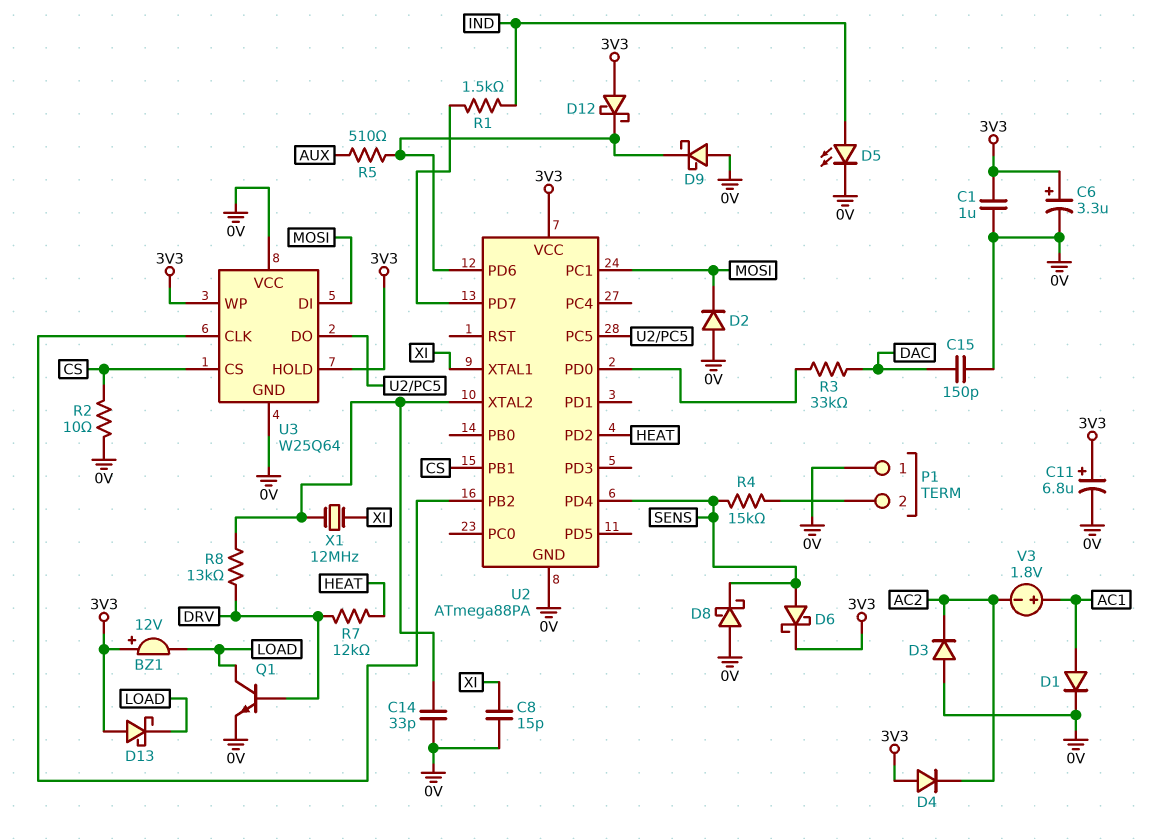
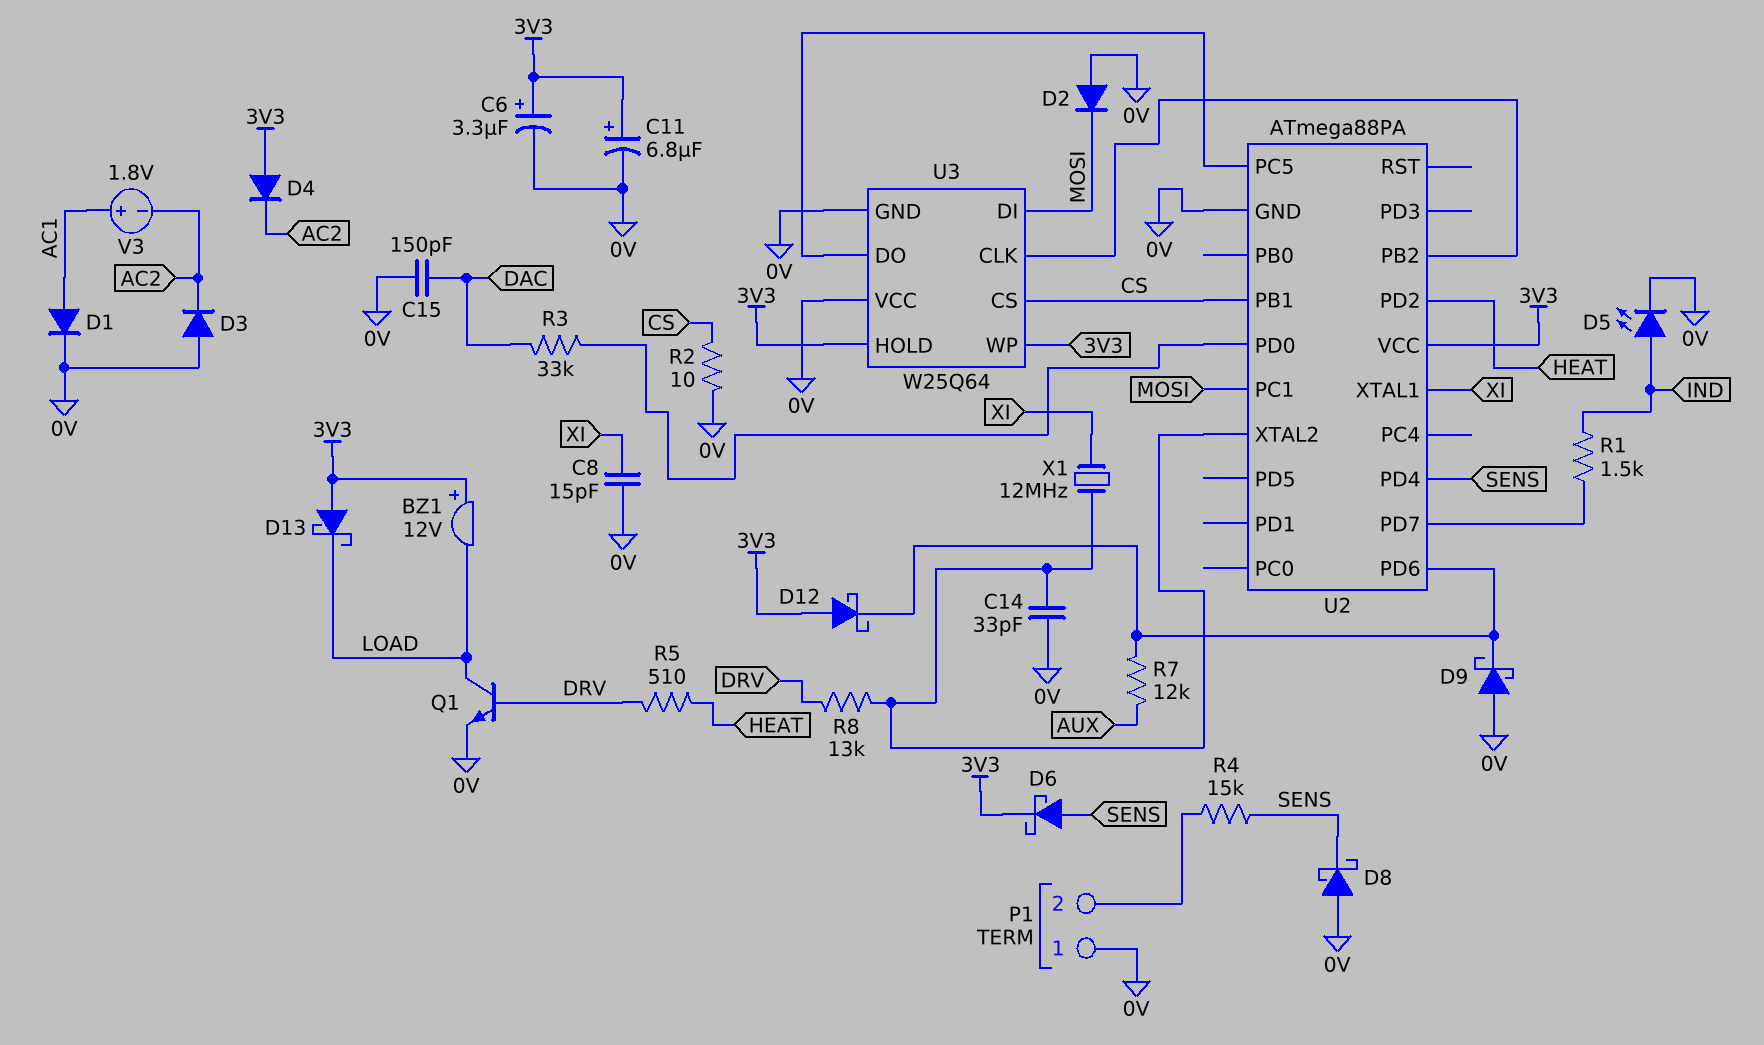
C1: 1uF (0V, 3V3) -> none
R5: 510 (AUX, U2/PD6) -> 510 (DRV, HEAT)
R7: 12k (DRV, HEAT) -> 12k (AUX, U2/PD6)

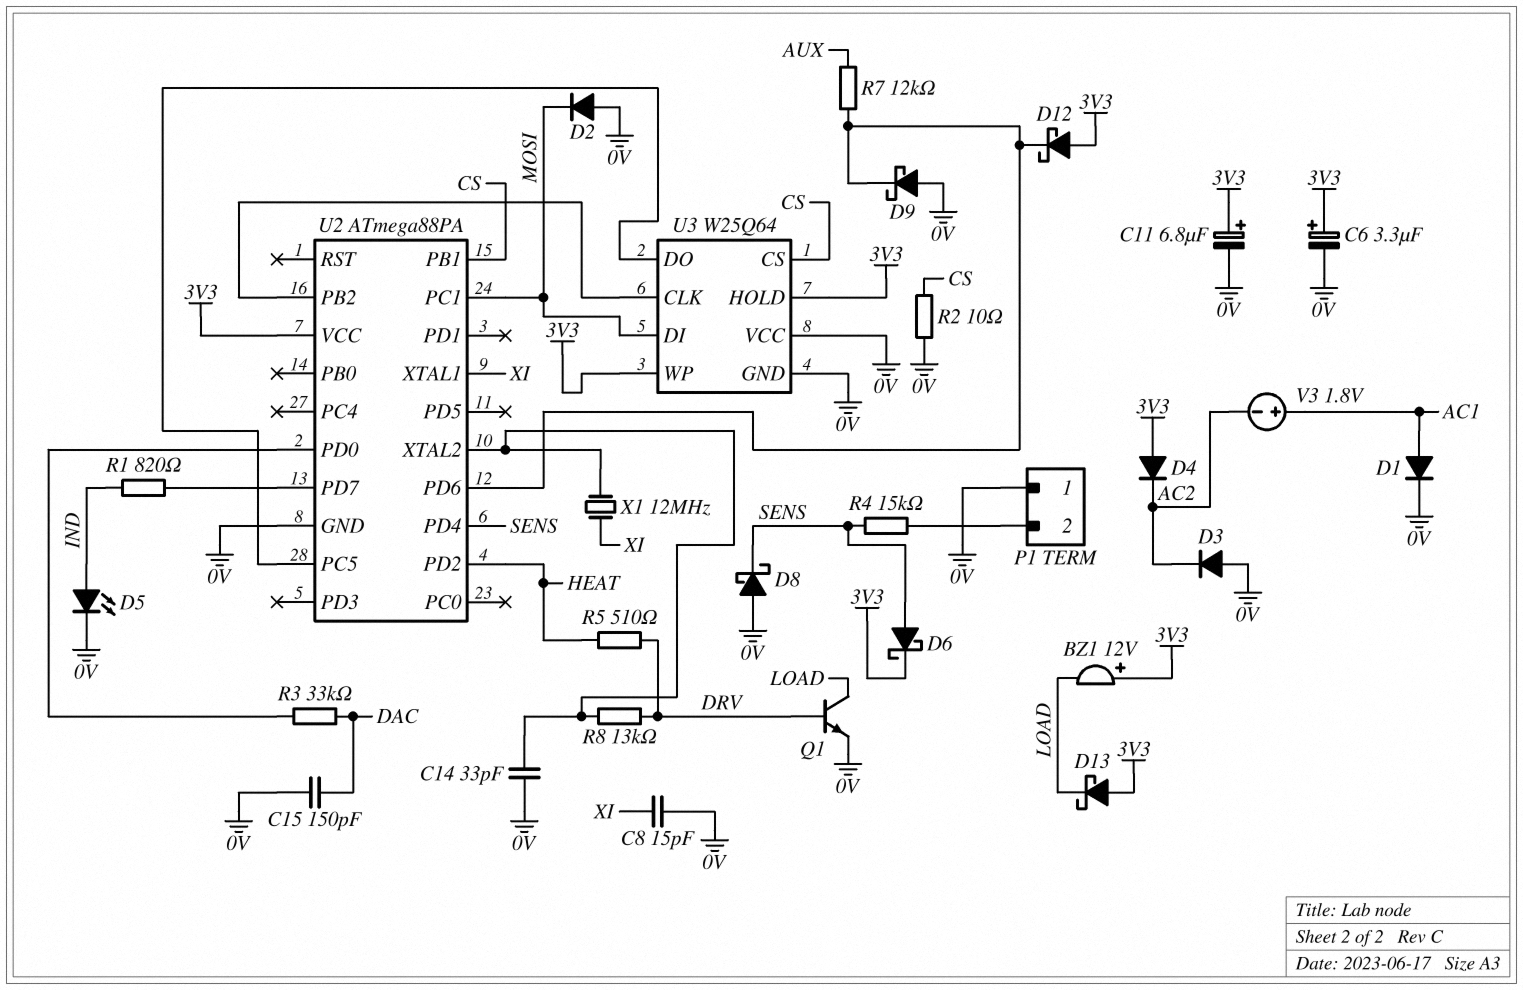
R1: 1.5k (IND, U2/PD7) -> 820 (IND, U2/PD7)

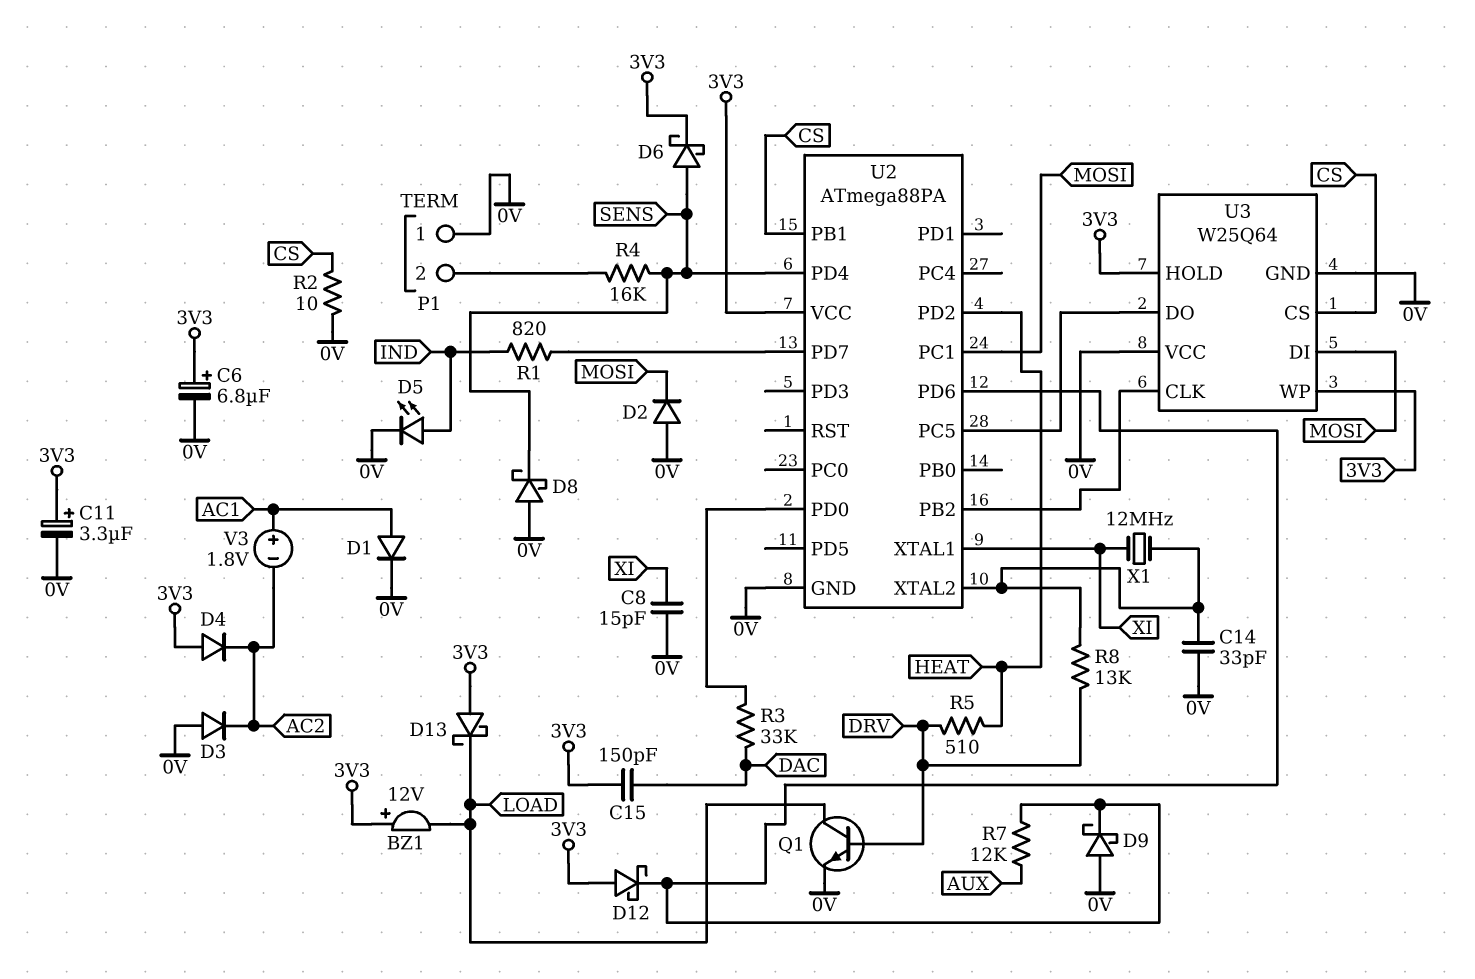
C6: 3.3uF (plus 3V3, minus 0V) -> 6.8uF (plus 3V3, minus 0V)
C11: 6.8uF (plus 3V3, minus 0V) -> 3.3uF (plus 3V3, minus 0V)
C15: 150pF (0V, DAC) -> 150pF (3V3, DAC)
R4: 15k (P1/2, SENS) -> 16k (P1/2, SENS)

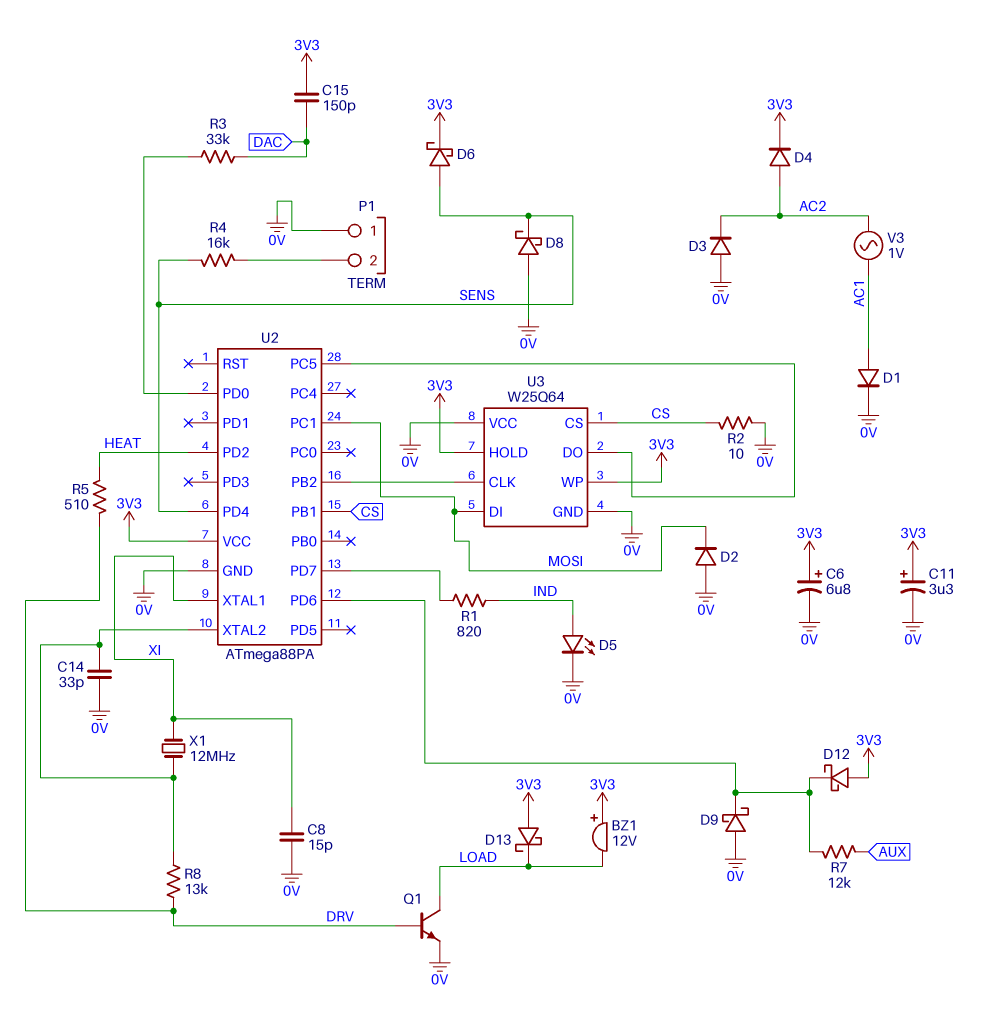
D4: diode (A 3V3, K AC2) -> diode (A AC2, K 3V3)
V3: 1.8V (plus AC1, minus AC2) -> AC 1V (AC1, AC2)

